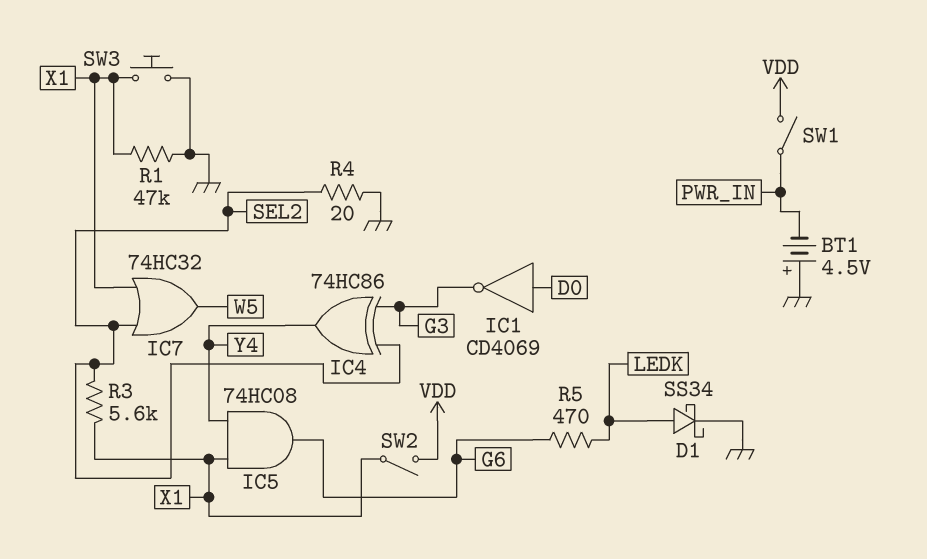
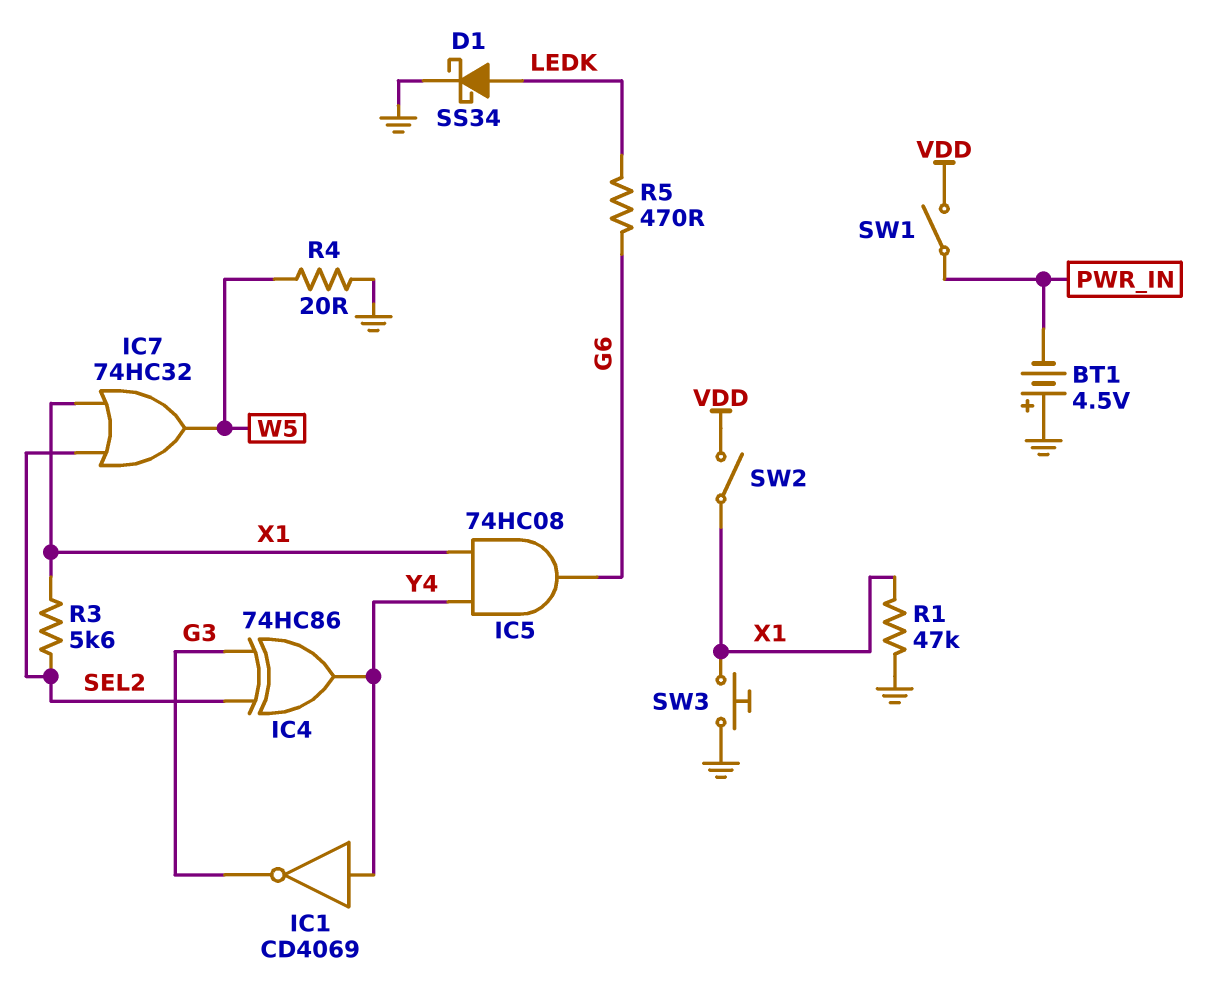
IC1: NOT CD4069 (in D0, out G3) -> NOT CD4069 (in Y4, out G3)
R4: 20 (GND, SEL2) -> 20 (GND, W5)

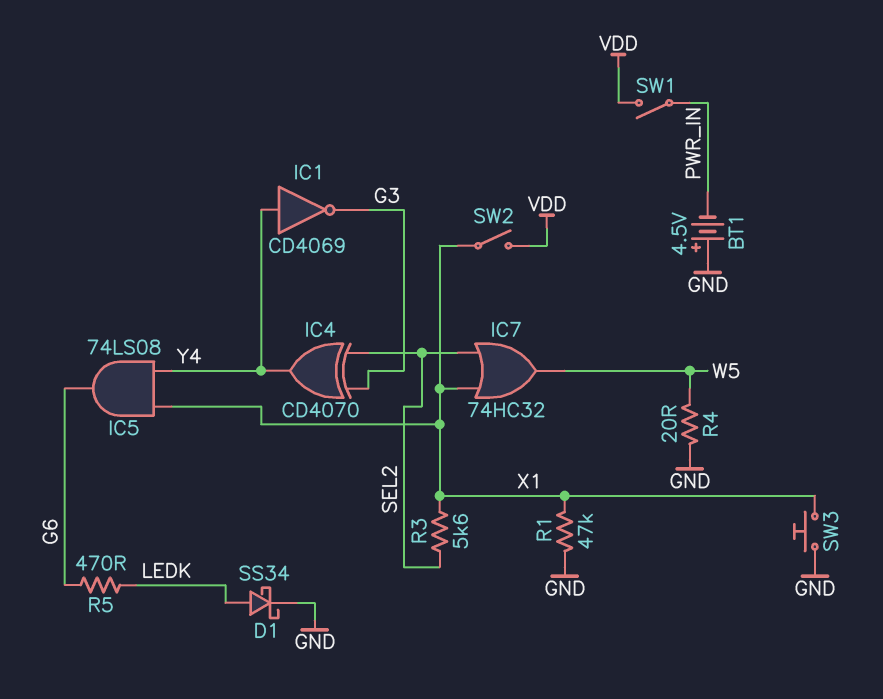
IC4: XOR 74HC86 (in G3, in SEL2, out Y4) -> XOR CD4070 (in G3, in SEL2, out Y4)
IC5: AND 74HC08 (in X1, in Y4, out G6) -> AND 74LS08 (in X1, in Y4, out G6)

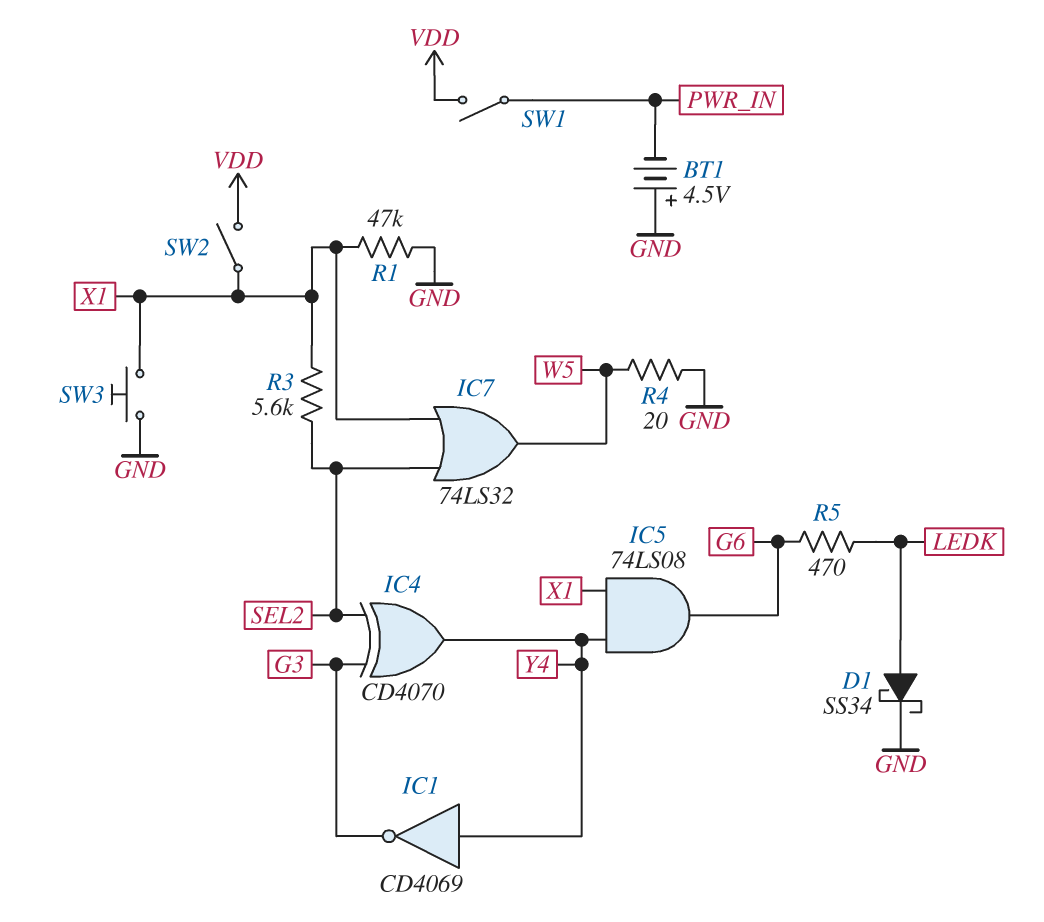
IC7: OR 74HC32 (in SEL2, in X1, out W5) -> OR 74LS32 (in SEL2, in X1, out W5)

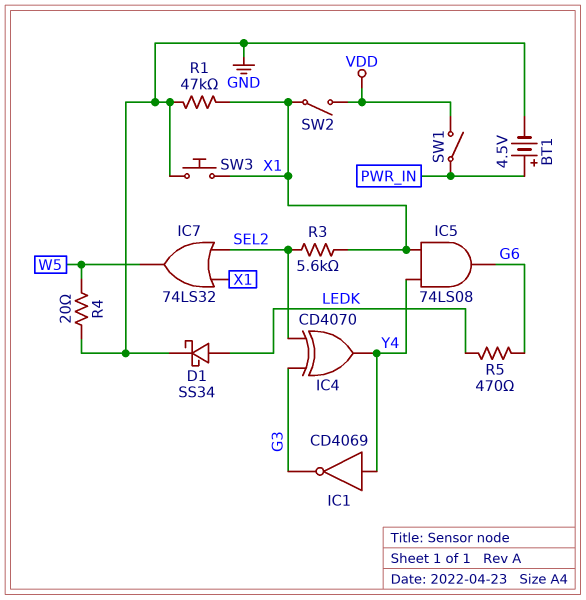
BT1: 4.5V (plus GND, minus PWR_IN) -> 4.5V (plus PWR_IN, minus GND)

